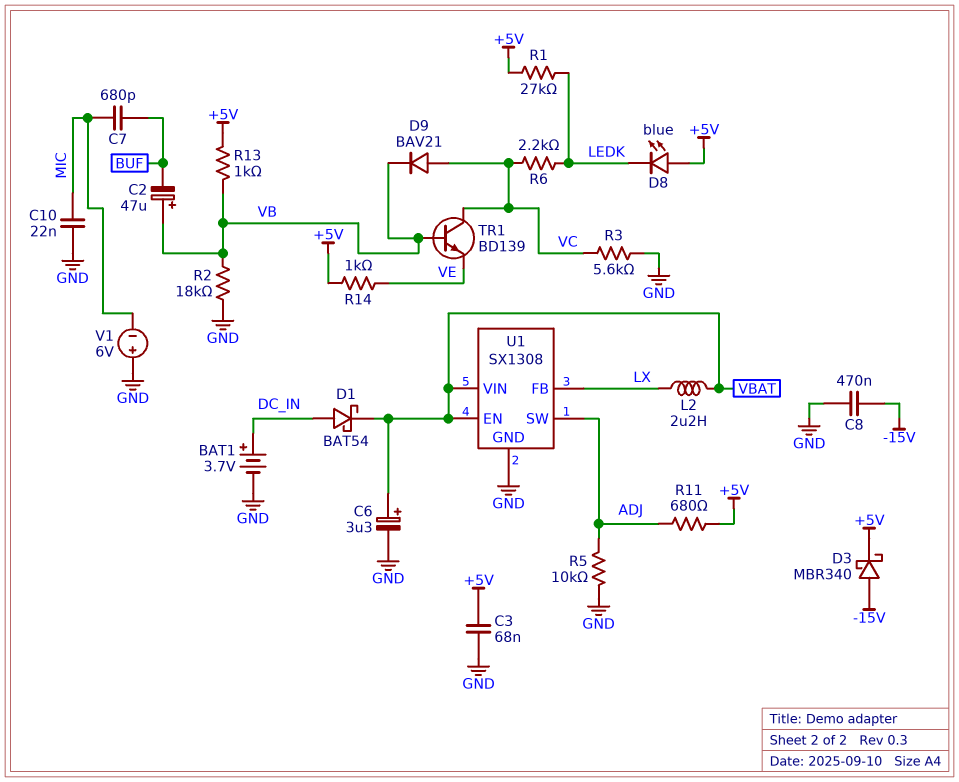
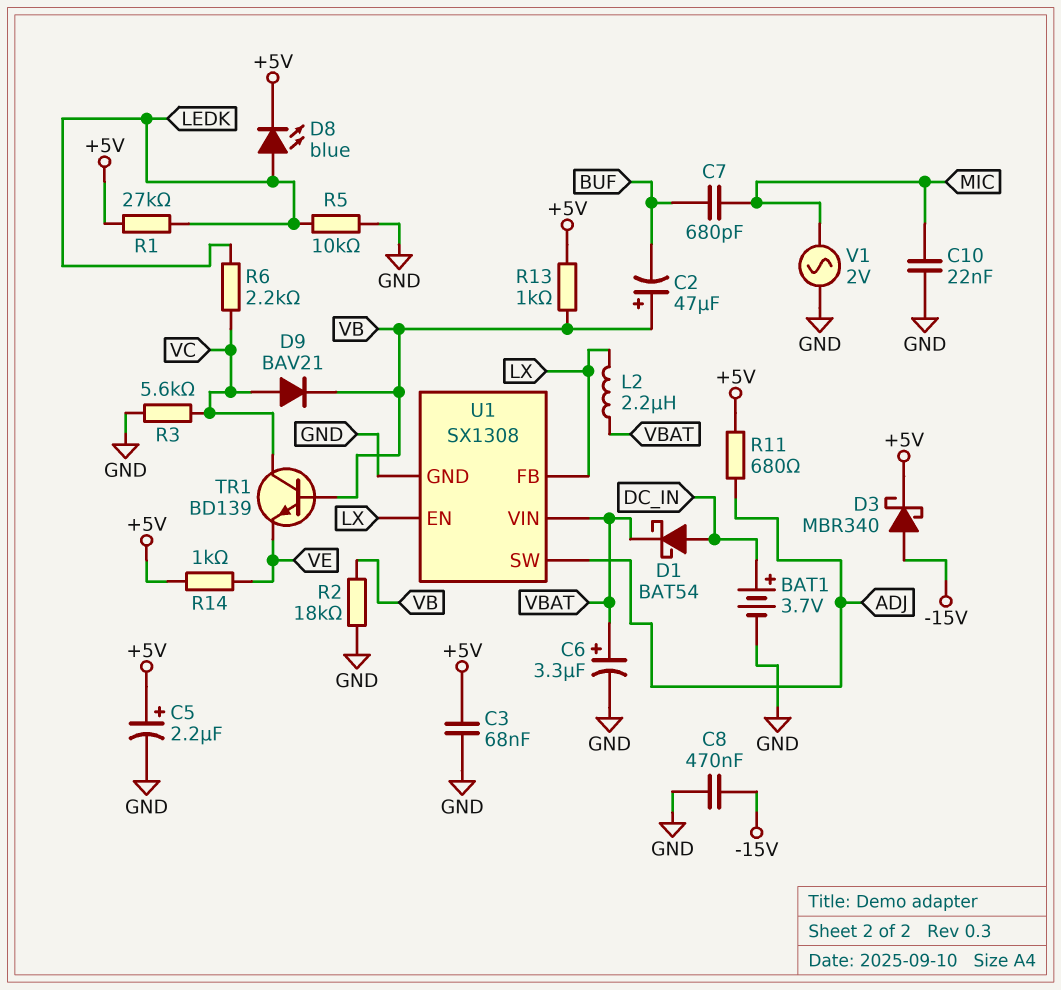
C5: none -> 2.2uF (plus +5V, minus GND)
D8: LED blue (A +5V, K LEDK) -> LED blue (A LEDK, K +5V)
R5: 10k (ADJ, GND) -> 10k (GND, LEDK)
U1 pin EN: VBAT -> LX
V1: 6V (plus GND, minus MIC) -> AC 2V (GND, MIC)

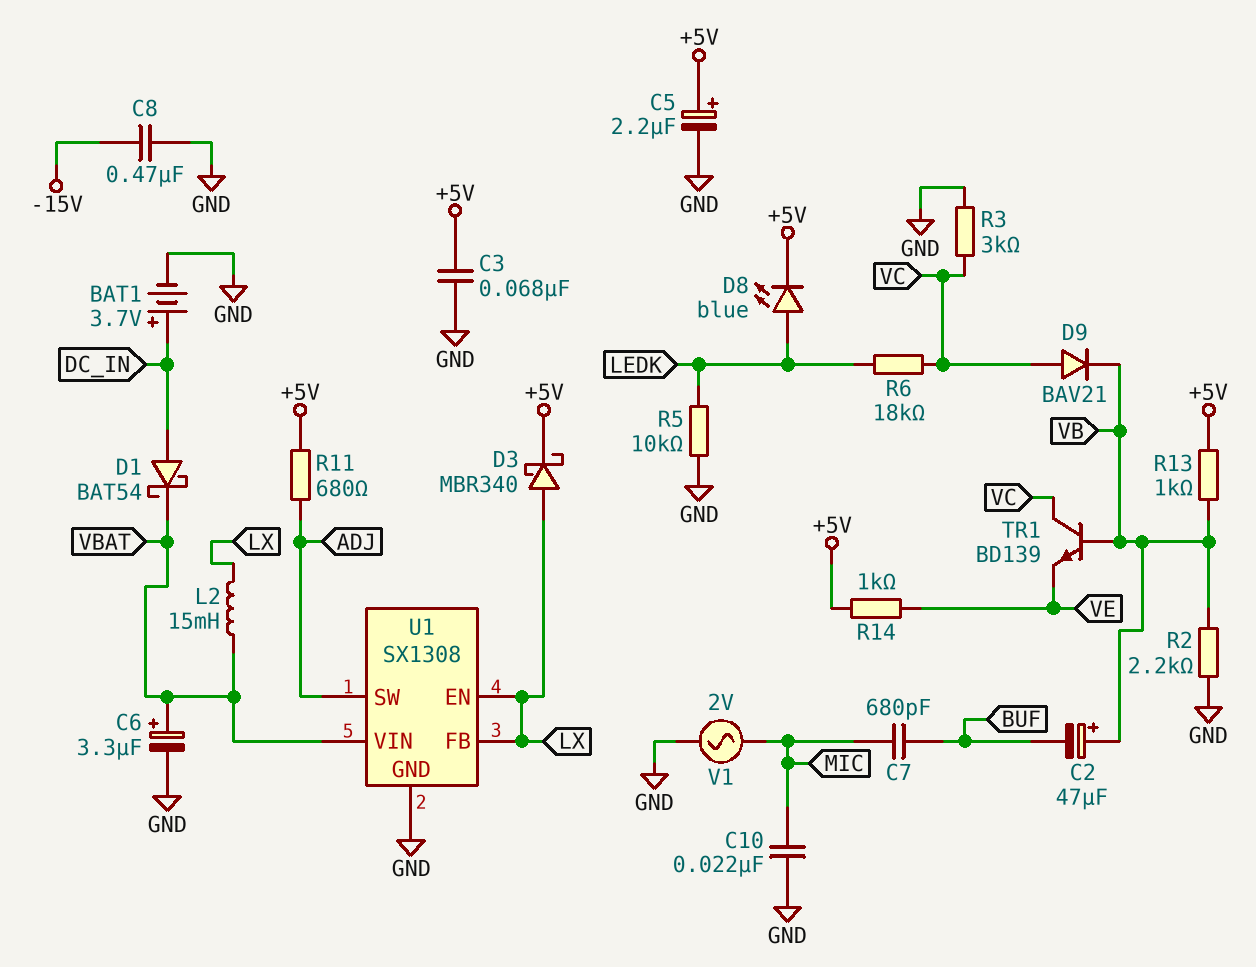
D3: schottky MBR340 (A -15V, K +5V) -> schottky MBR340 (A LX, K +5V)
L2: 2.2uH (LX, VBAT) -> 15mH (LX, VBAT)
R1: 27k (+5V, LEDK) -> none
R2: 18k (GND, VB) -> 2.2k (GND, VB)
R3: 5.6k (GND, VC) -> 3k (GND, VC)
R6: 2.2k (LEDK, VC) -> 18k (LEDK, VC)

